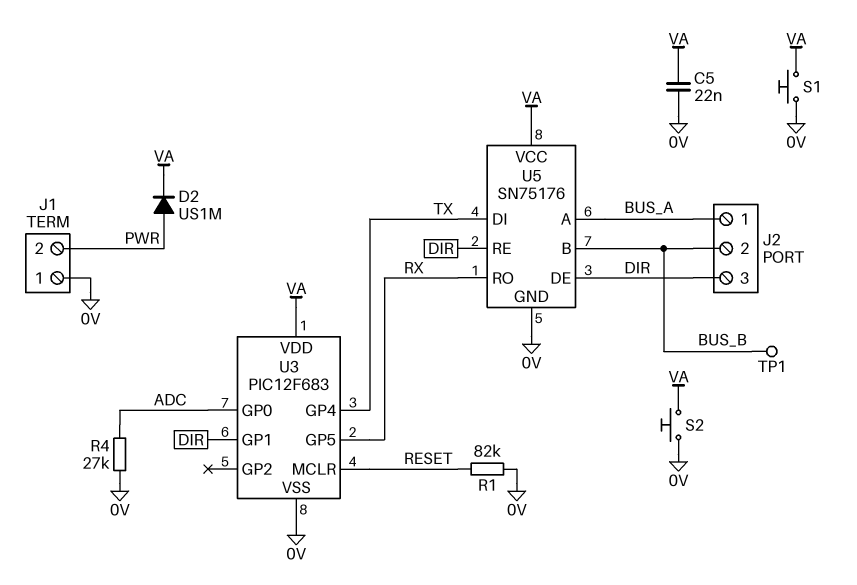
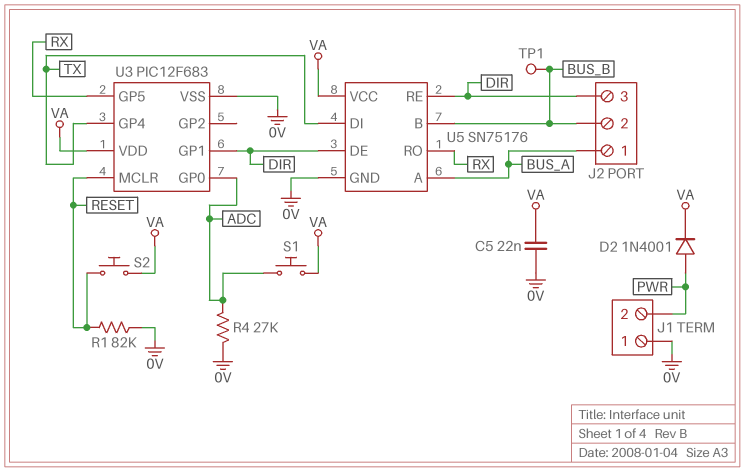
D2: diode US1M (A PWR, K VA) -> diode 1N4001 (A PWR, K VA)
S1: button (0V, VA) -> button (ADC, VA)
S2: button (0V, VA) -> button (RESET, VA)

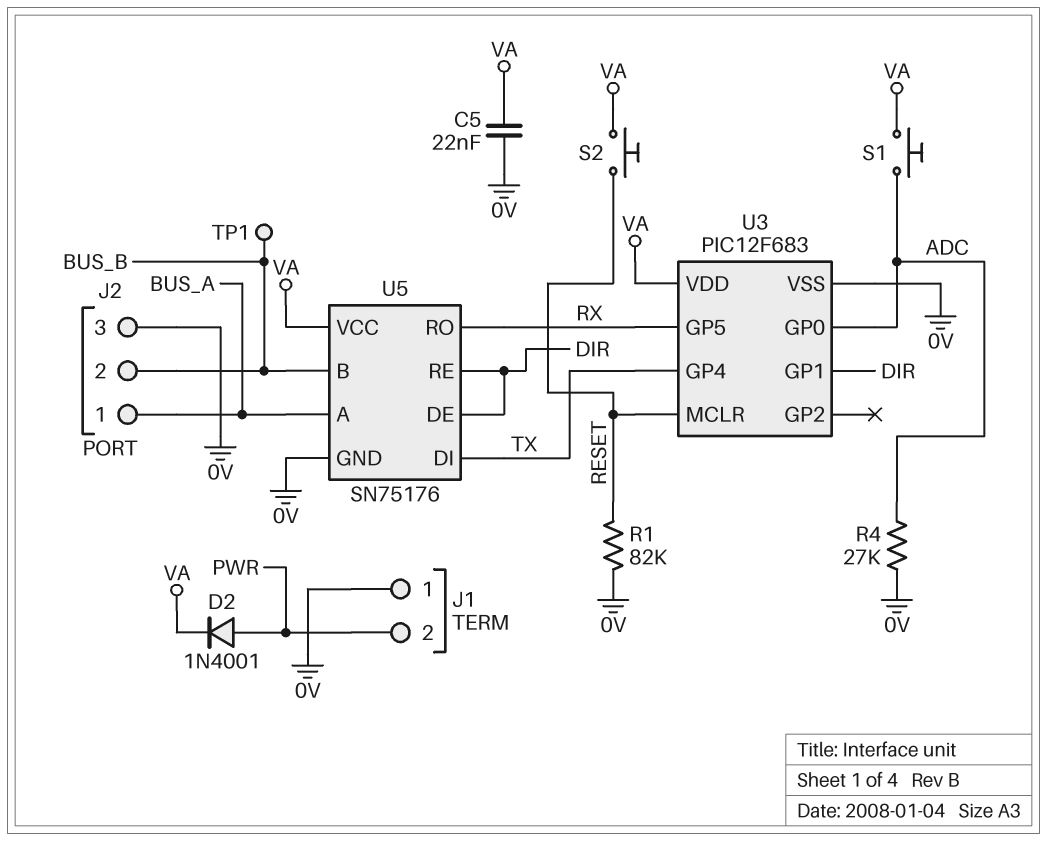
J2 pin 3: DIR -> 0V

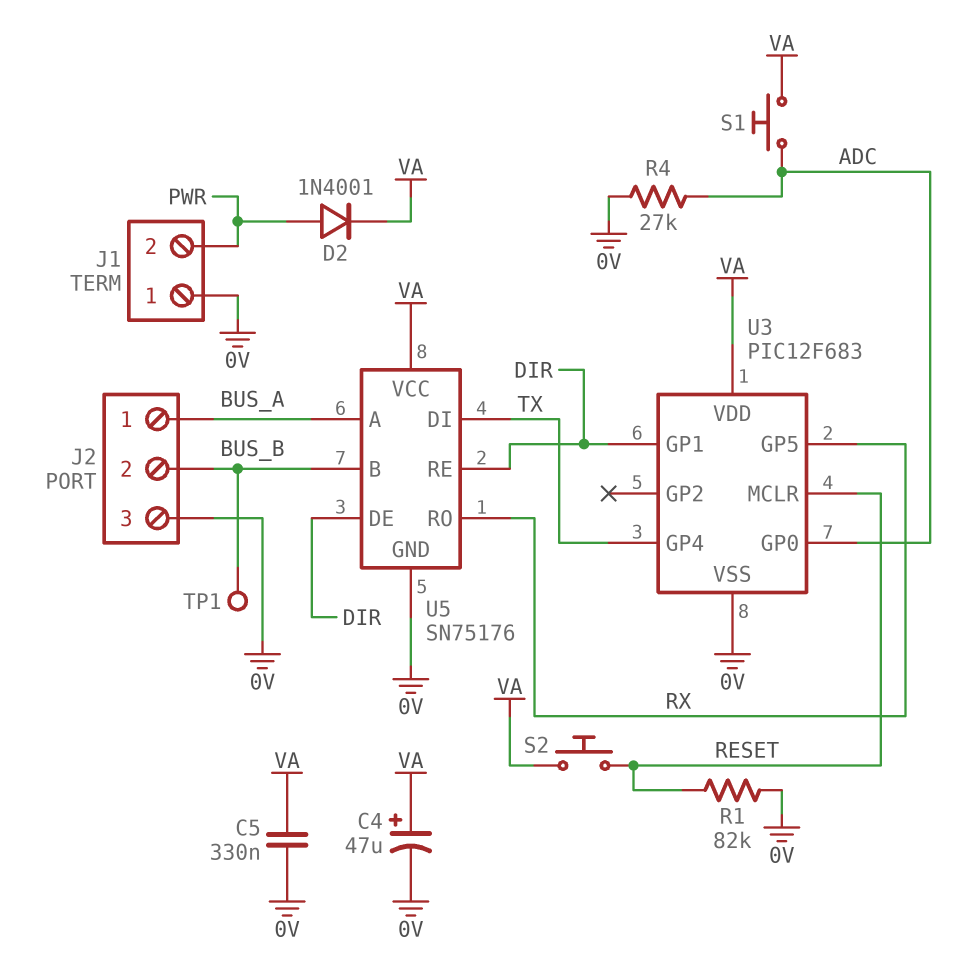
C4: none -> 47uF (plus VA, minus 0V)
C5: 22nF (0V, VA) -> 330nF (0V, VA)

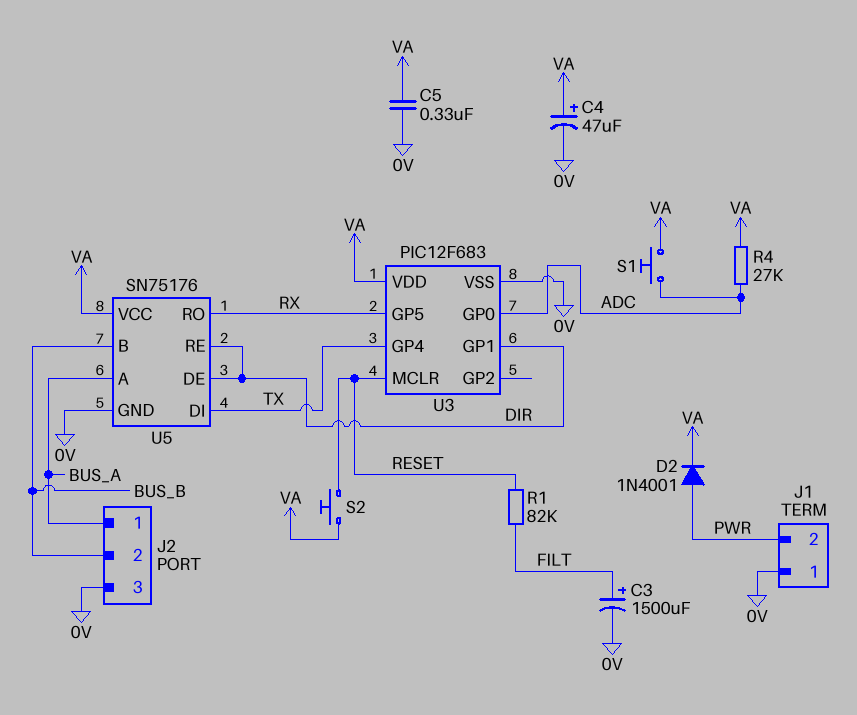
C3: none -> 1500uF (plus FILT, minus 0V)
R1: 82k (0V, RESET) -> 82k (FILT, RESET)
R4: 27k (0V, ADC) -> 27k (ADC, VA)
TP1: test point (BUS_B) -> none

